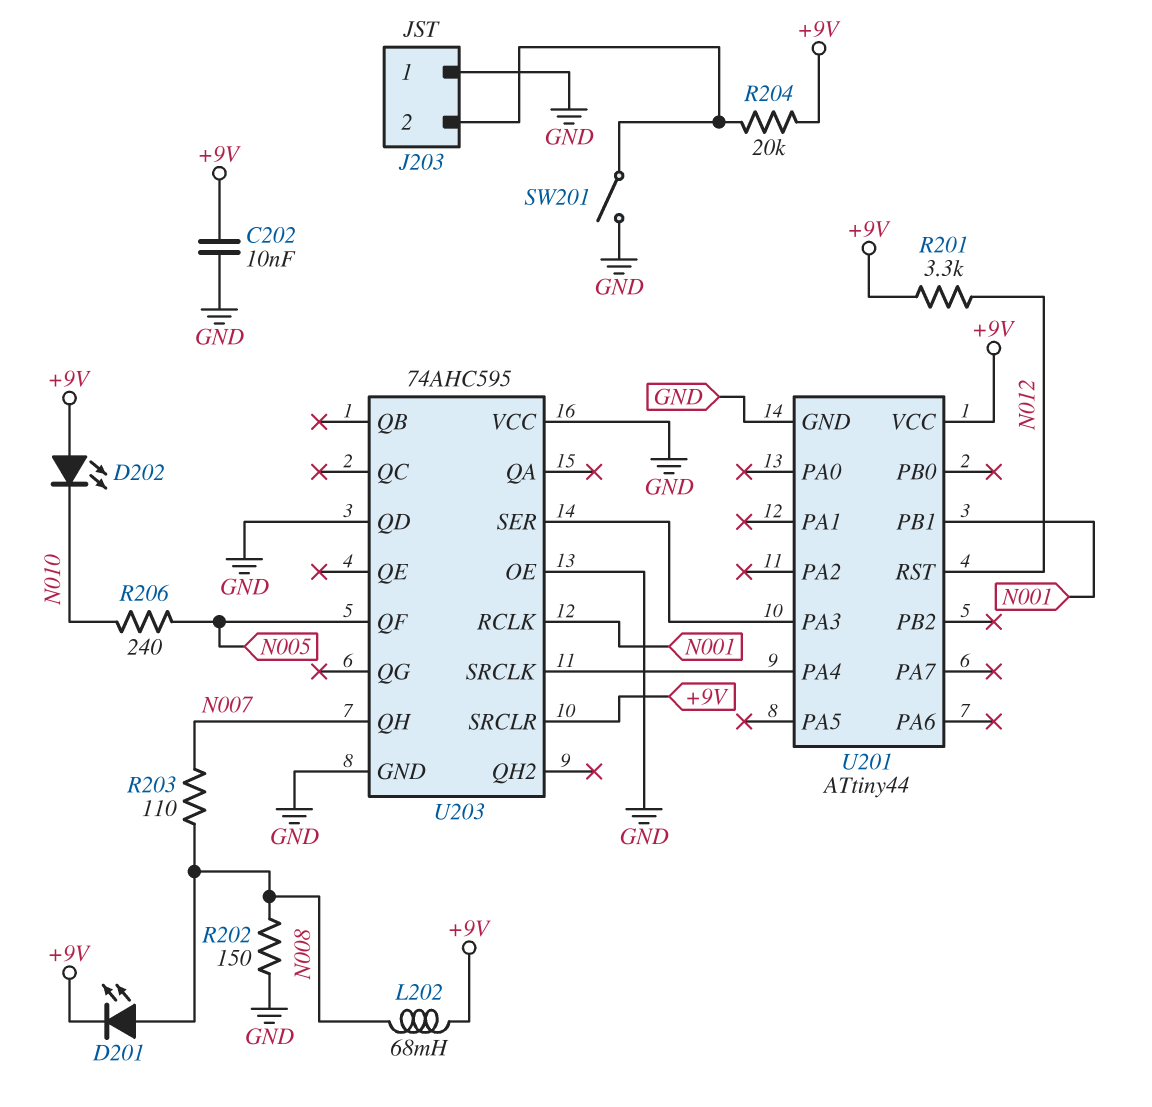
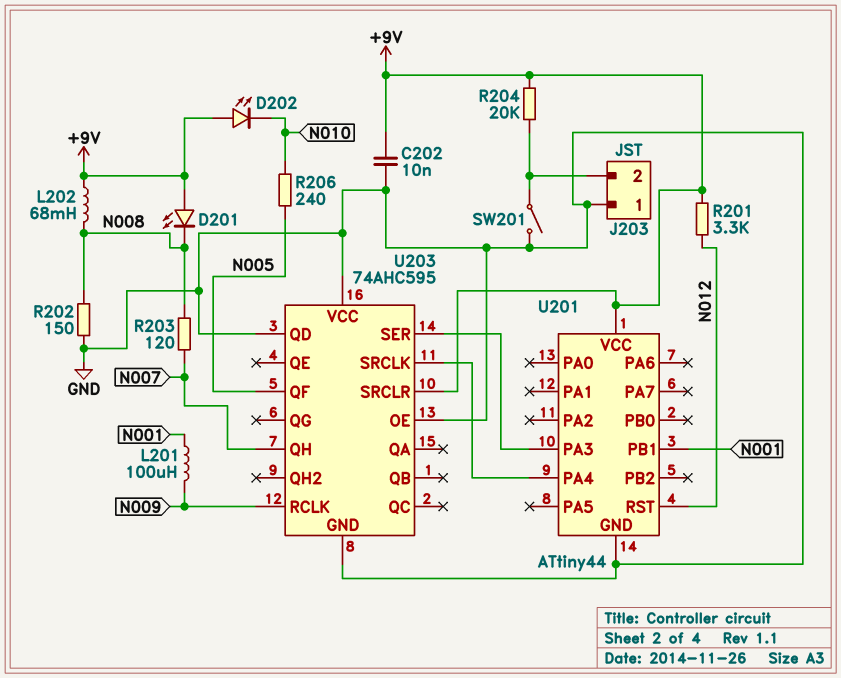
D201: LED (A N008, K +9V) -> LED (A +9V, K N008)
L201: none -> 100uH (N001, N009)
R203: 110 (N007, N008) -> 120 (N007, N008)
U203 pin RCLK: N001 -> N009

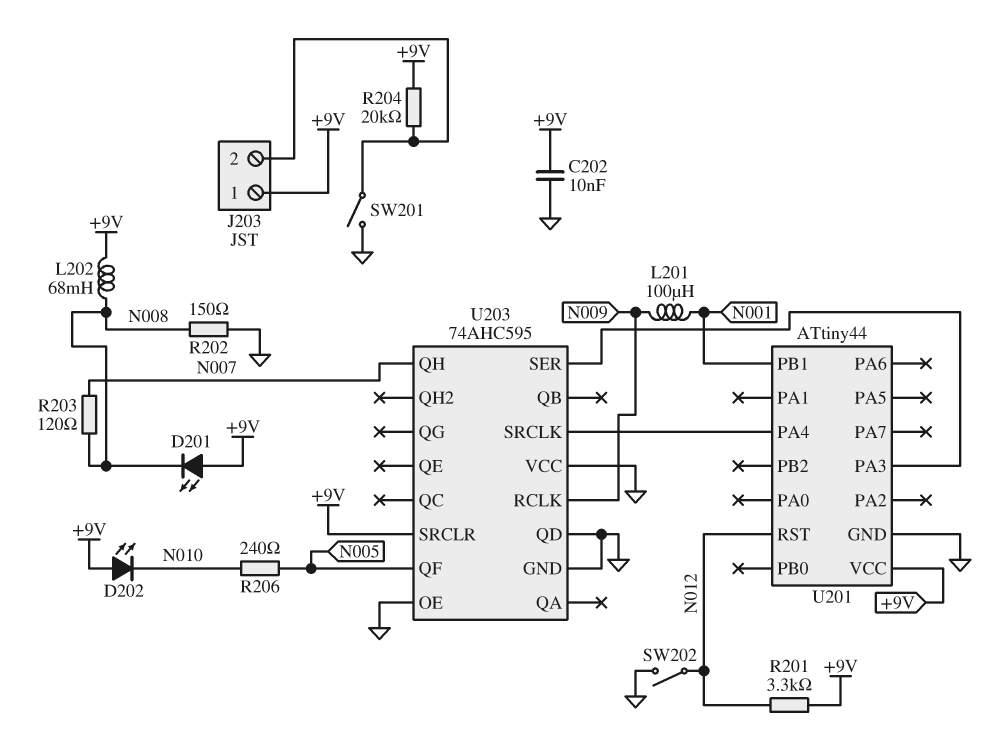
J203 pin 1: GND -> +9V
SW202: none -> switch (GND, N012)

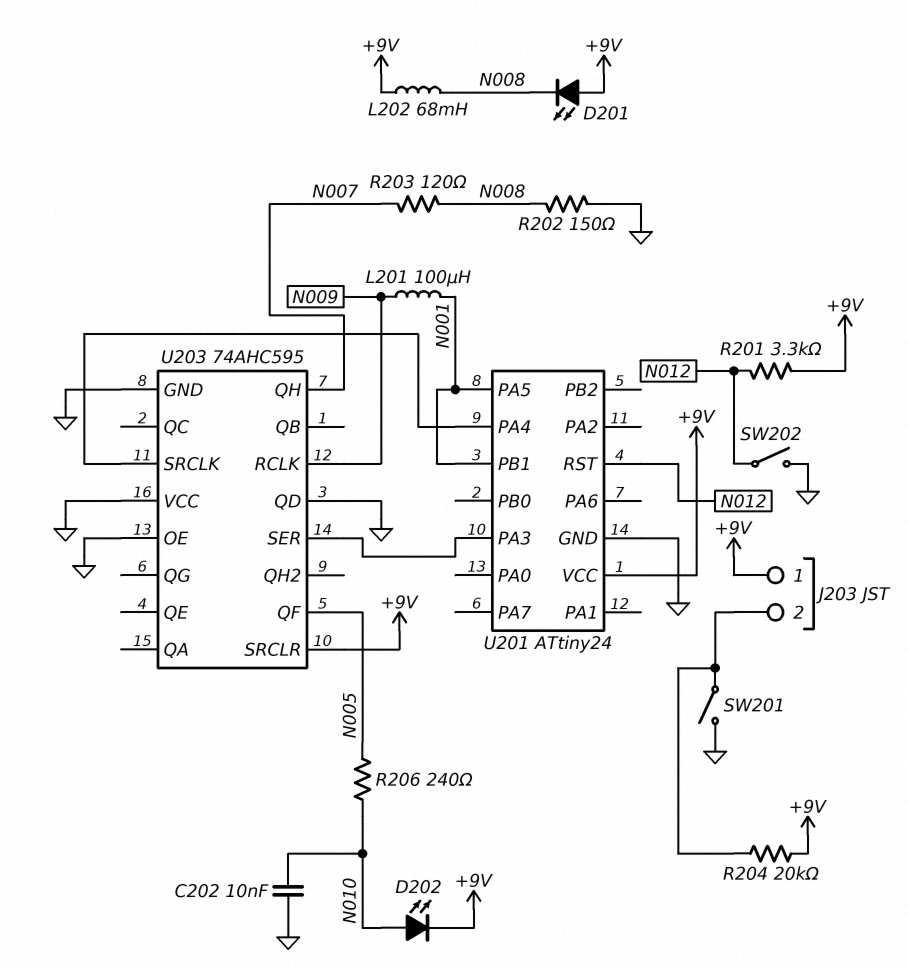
C202: 10nF (+9V, GND) -> 10nF (GND, N010)
D202: LED (A +9V, K N010) -> LED (A N010, K +9V)
U201: ATtiny44 -> ATtiny24
U201 pin PA5: none -> N001

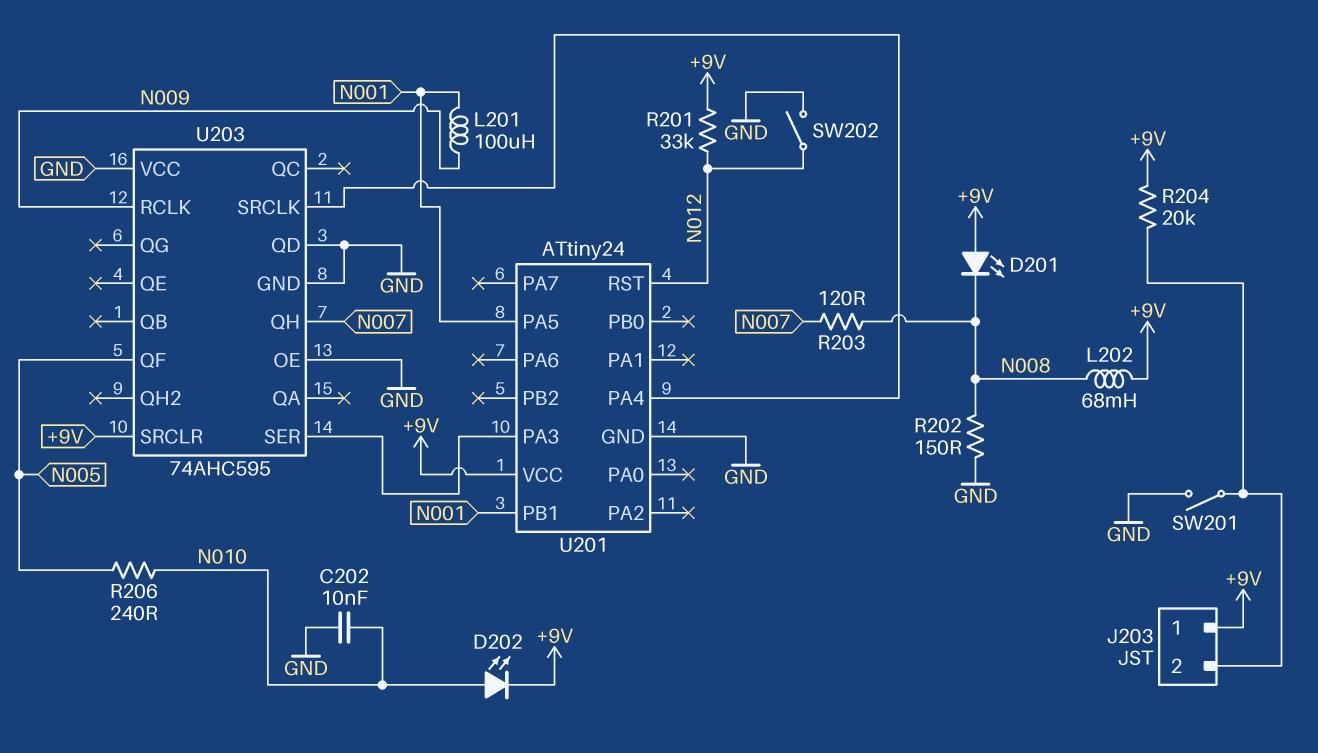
R201: 3.3k (+9V, N012) -> 33k (+9V, N012)

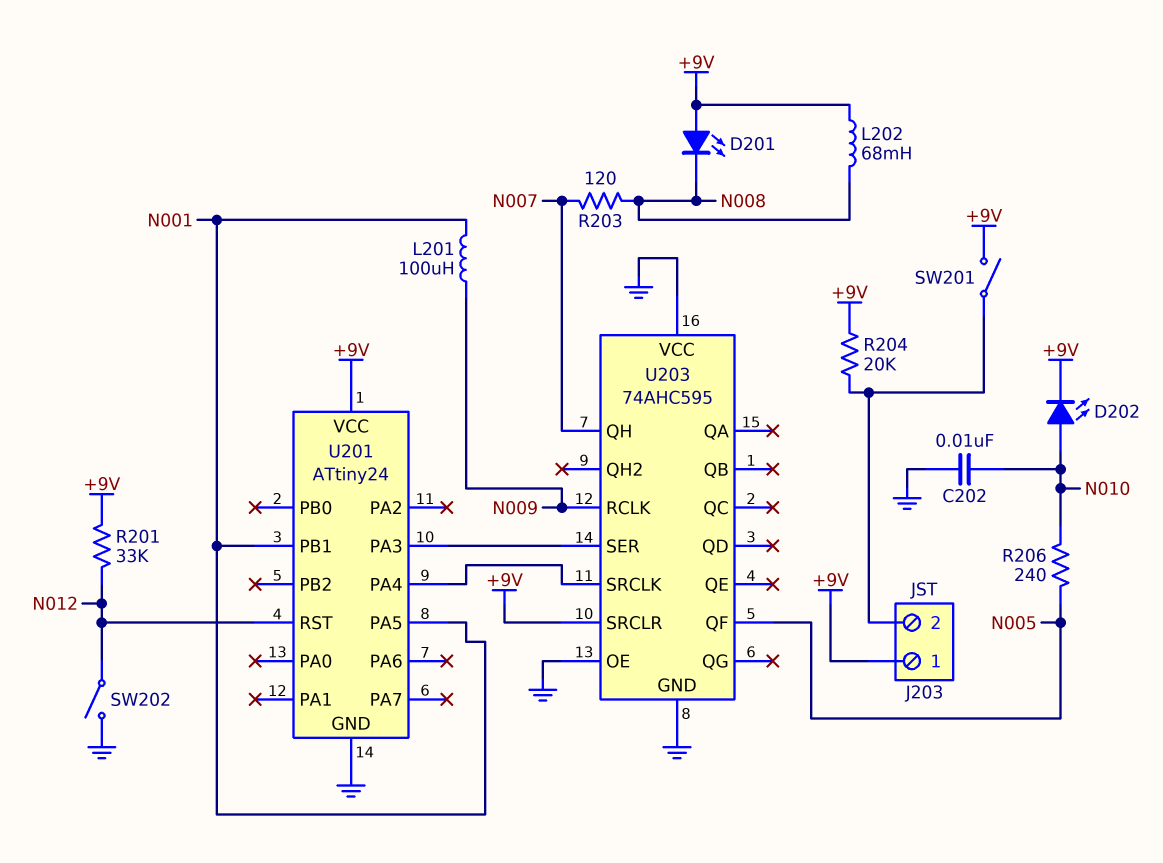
R202: 150 (GND, N008) -> none
SW201: switch (GND, J203/2) -> switch (+9V, J203/2)
U203 pin QD: GND -> none

